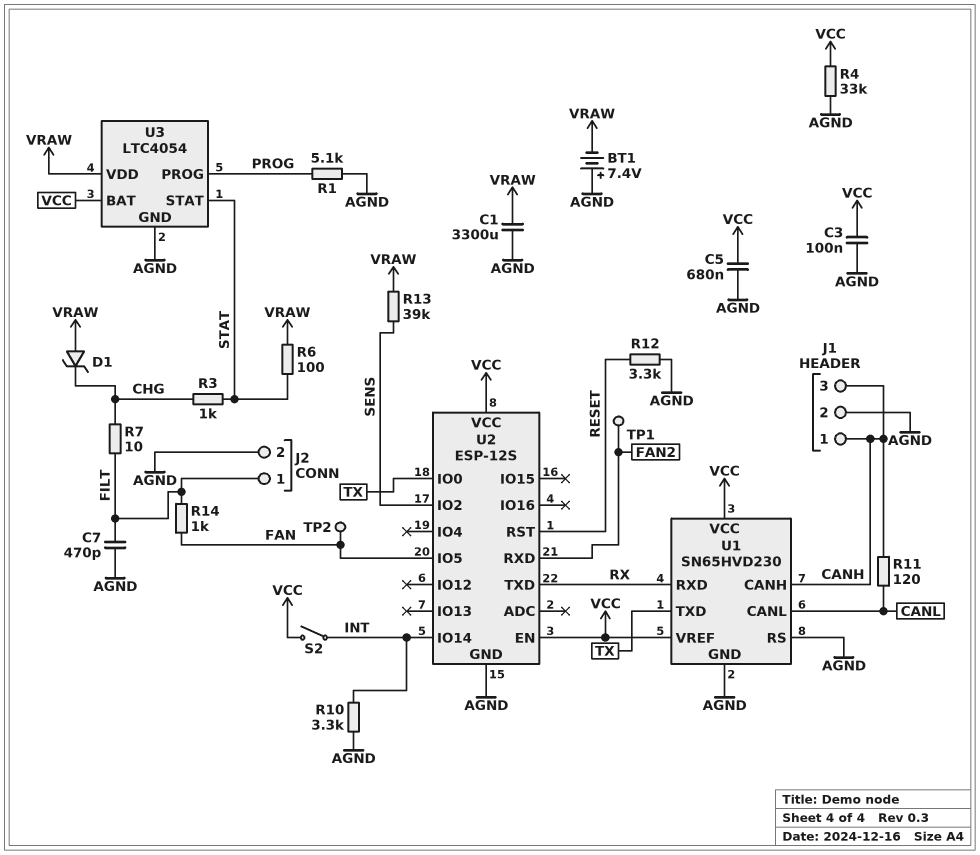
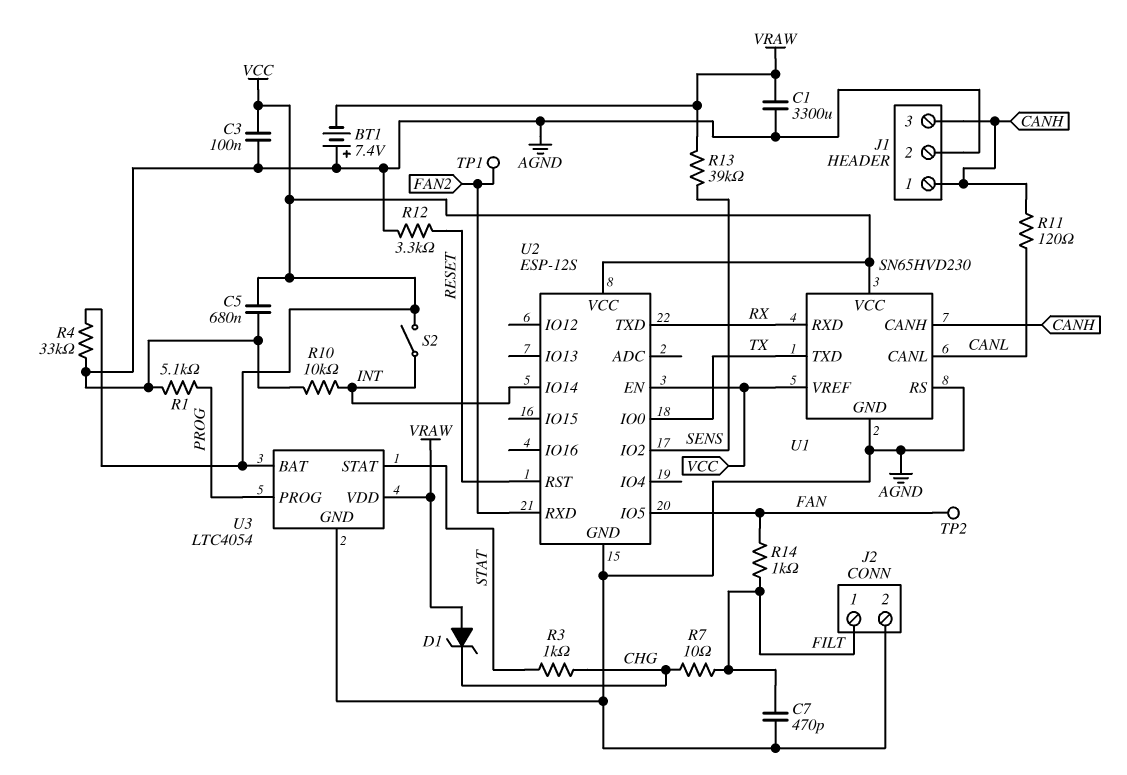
R6: 100 (STAT, VRAW) -> none
R10: 3.3k (AGND, INT) -> 10k (AGND, INT)

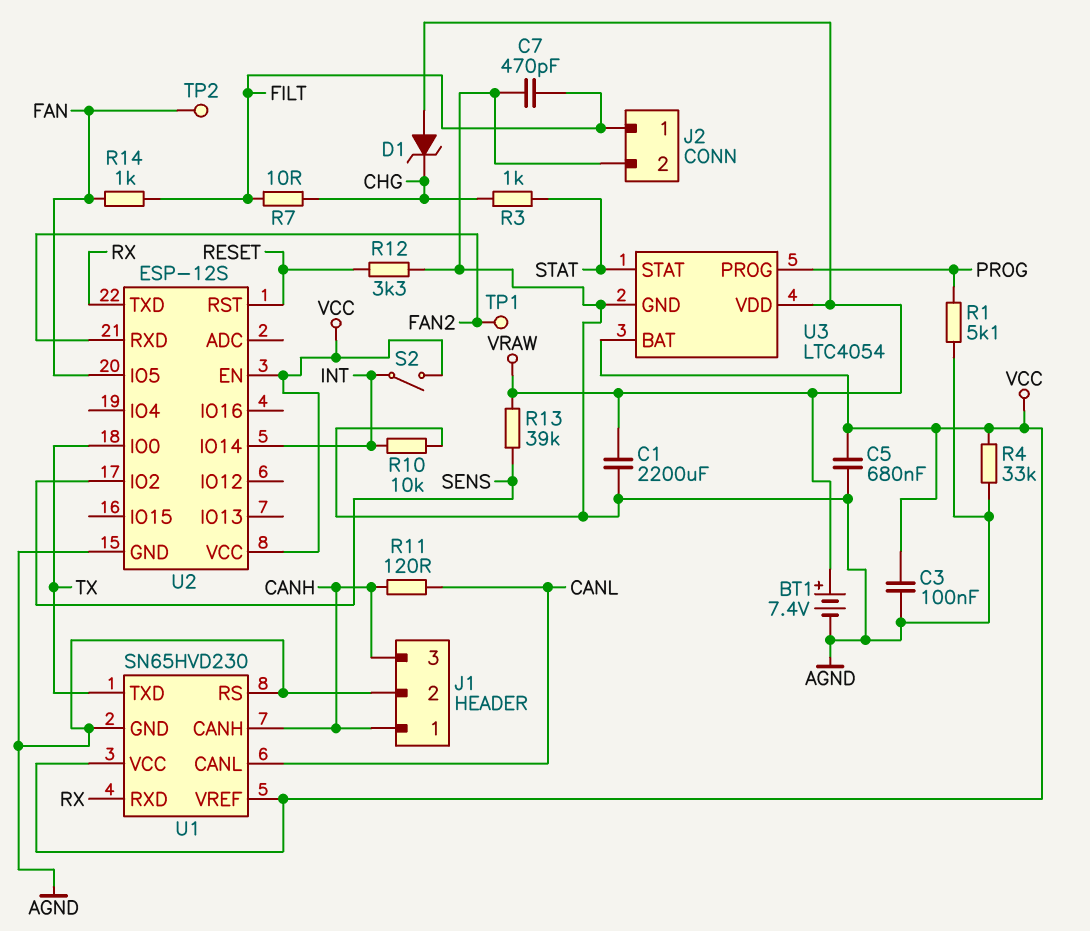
BT1: 7.4V (plus AGND, minus VRAW) -> 7.4V (plus VRAW, minus AGND)
C1: 3300uF (AGND, VRAW) -> 2200uF (AGND, VRAW)

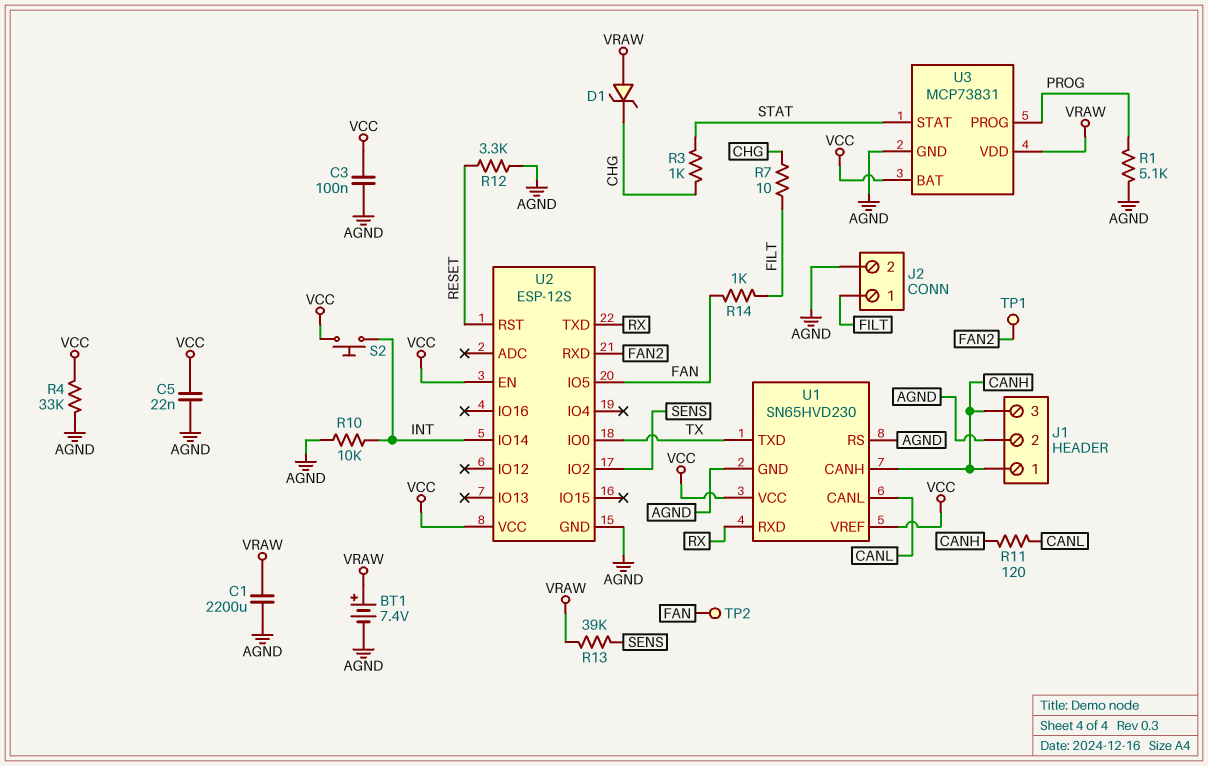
C5: 680nF (AGND, VCC) -> 22nF (AGND, VCC)
C7: 470pF (AGND, FILT) -> none
S2: switch (INT, VCC) -> button (INT, VCC)
U3: LTC4054 -> MCP73831

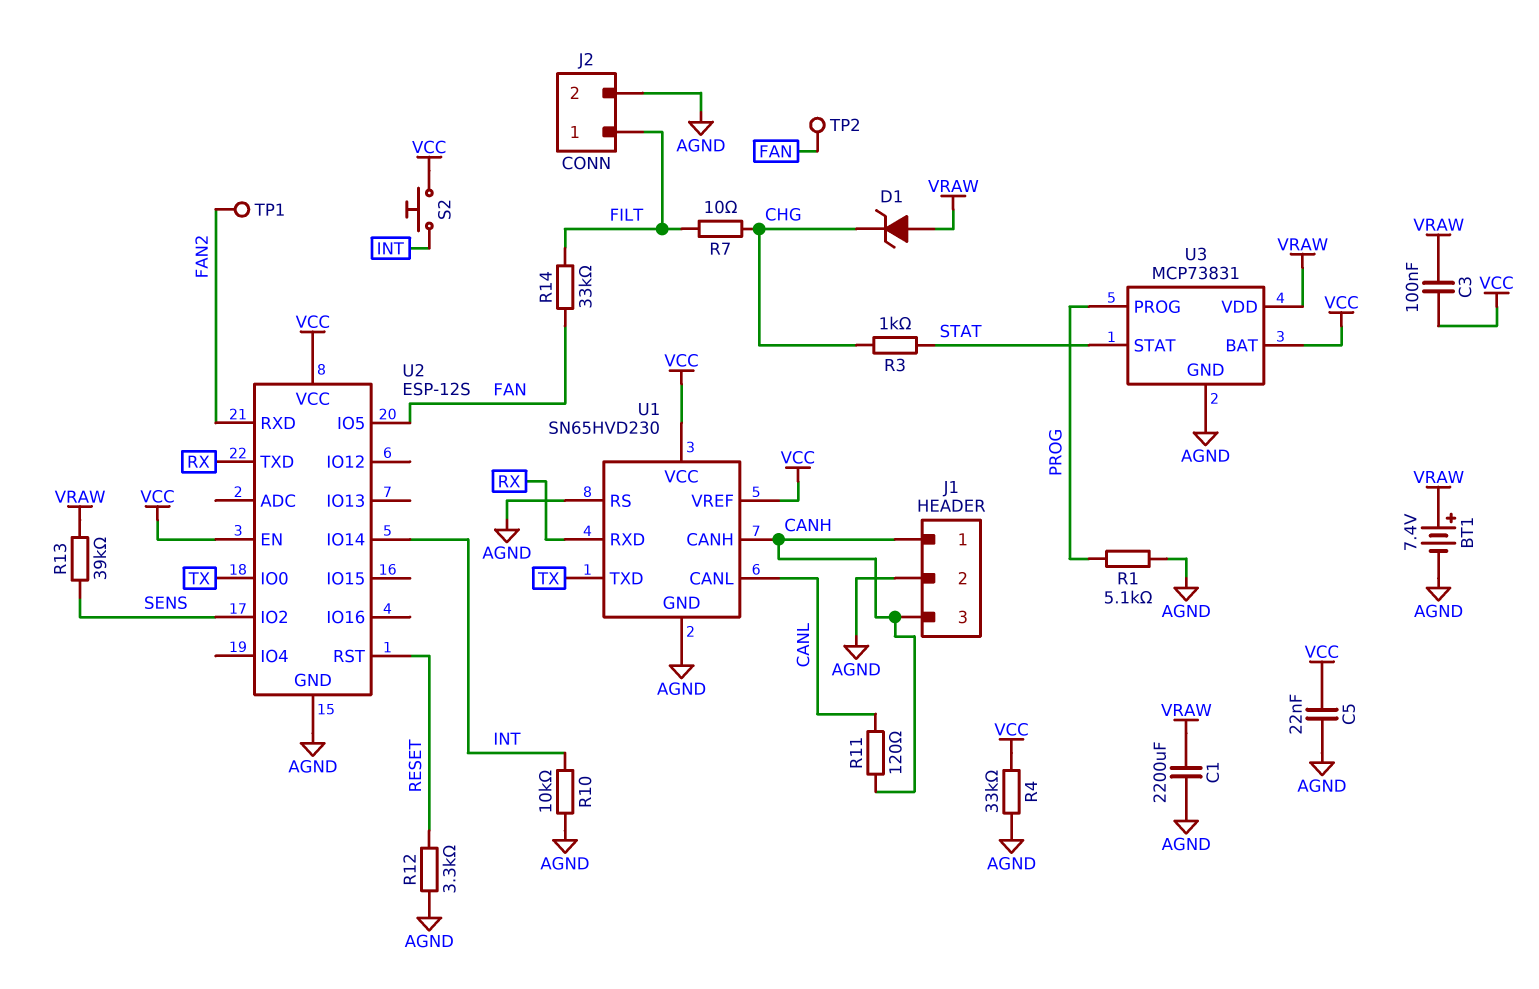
C3: 100nF (AGND, VCC) -> 100nF (VCC, VRAW)
R14: 1k (FAN, FILT) -> 33k (FAN, FILT)

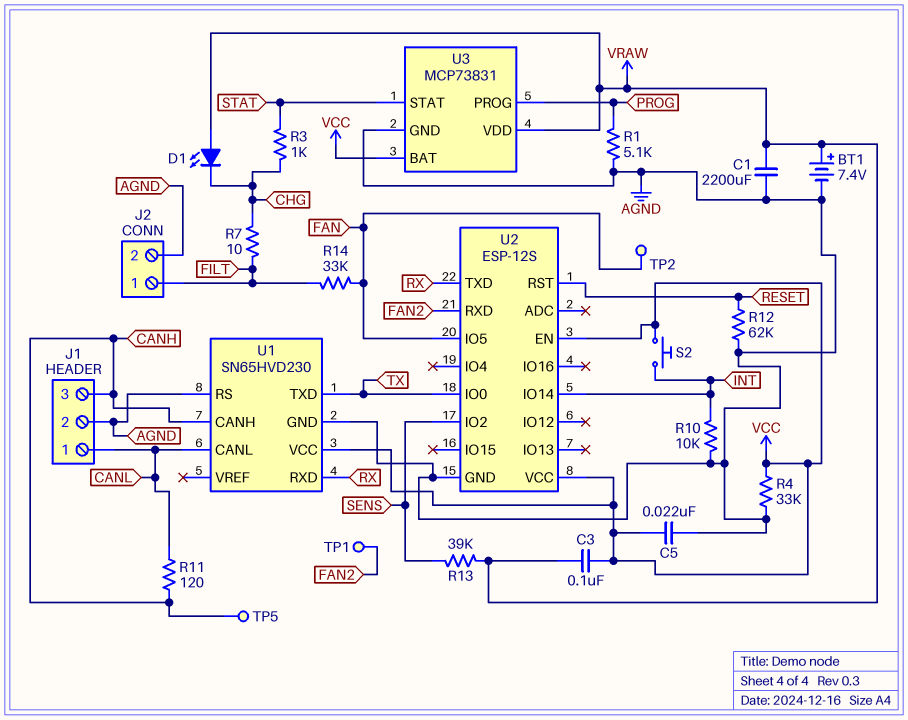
D1: zener (A VRAW, K CHG) -> LED (A VRAW, K CHG)
J1 pin 1: CANH -> CANL
R12: 3.3k (AGND, RESET) -> 62k (AGND, RESET)
TP5: none -> test point (CANH)
U1 pin VREF: VCC -> none

